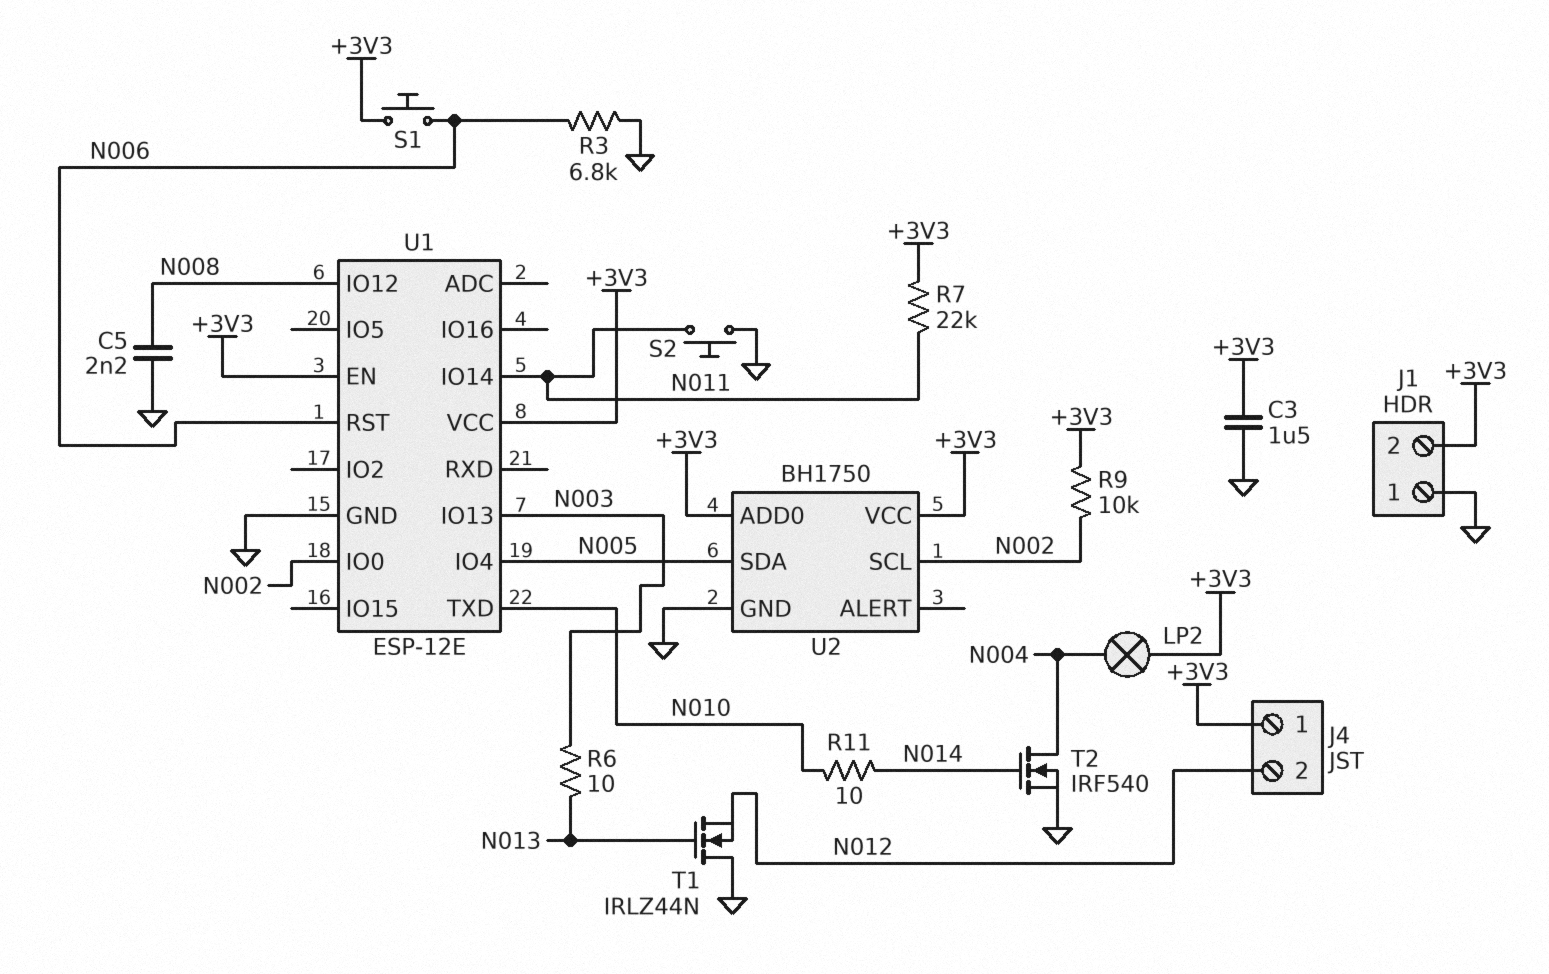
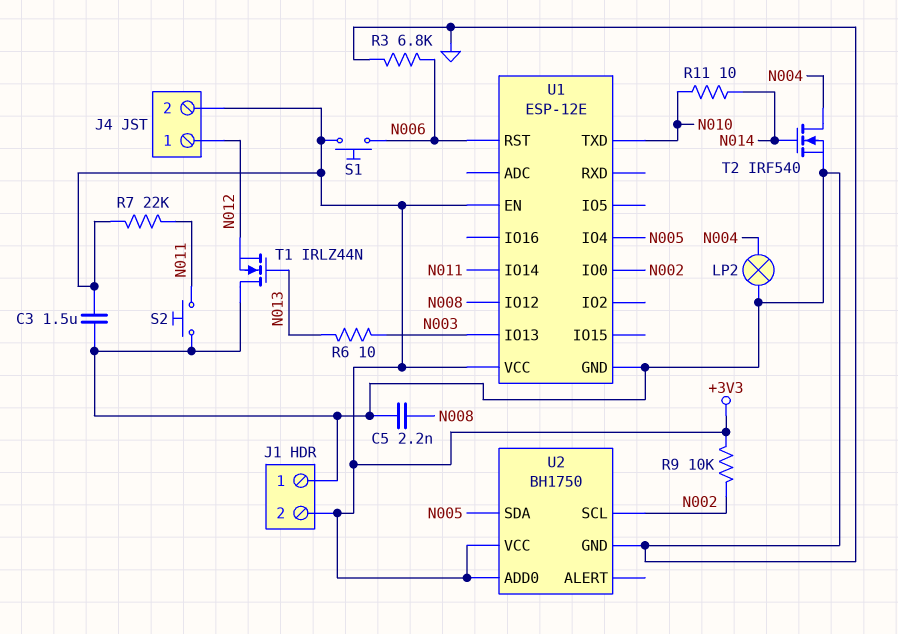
J4 pin 1: +3V3 -> N012
J4 pin 2: N012 -> +3V3
LP2: lamp (+3V3, N004) -> lamp (GND, N004)

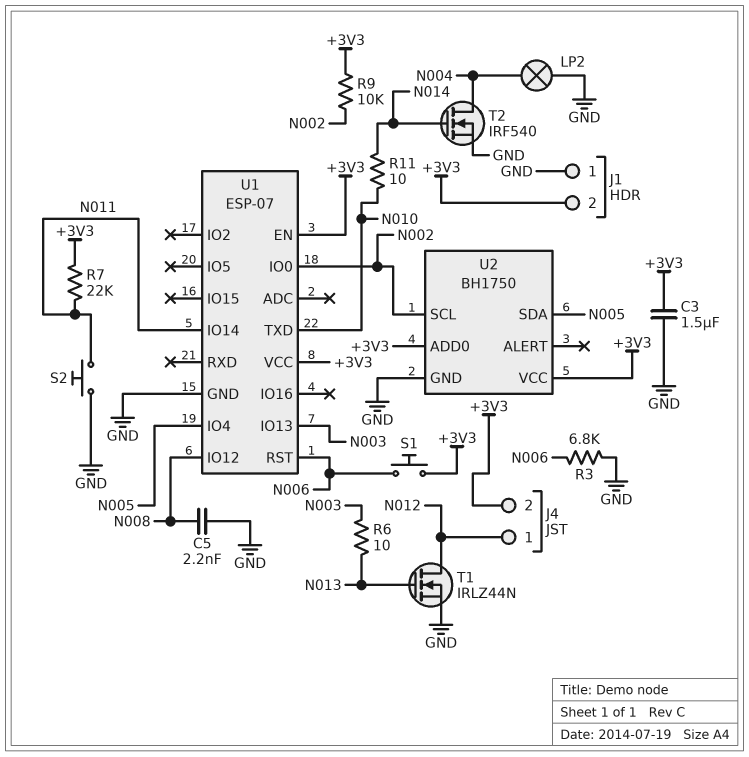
T1: NMOS IRLZ44N (G N013, D GND, S N012) -> NMOS IRLZ44N (G N013, D N012, S GND)
U1: ESP-12E -> ESP-07

